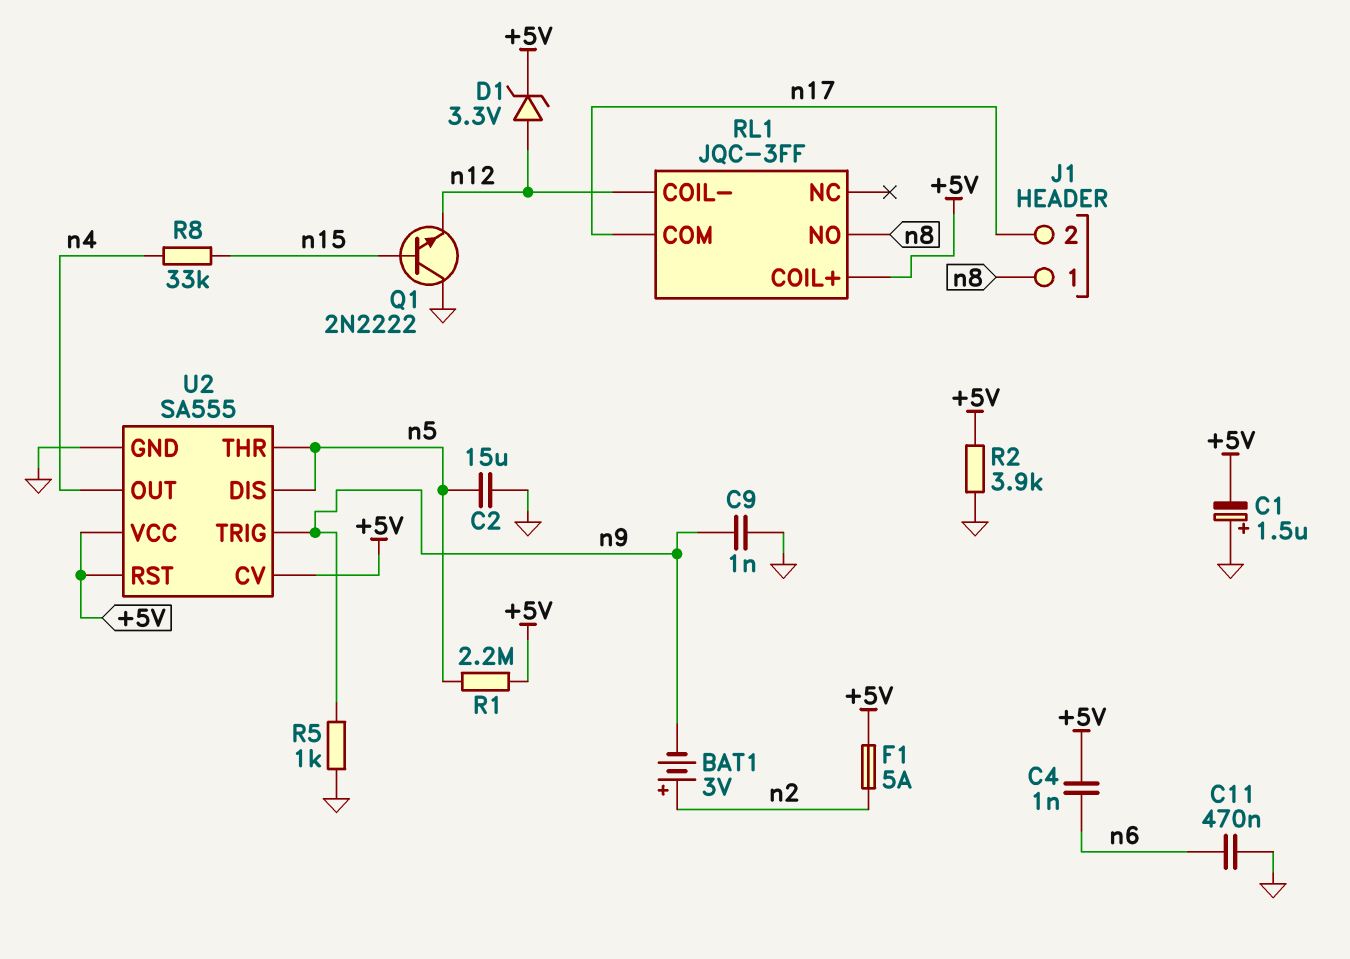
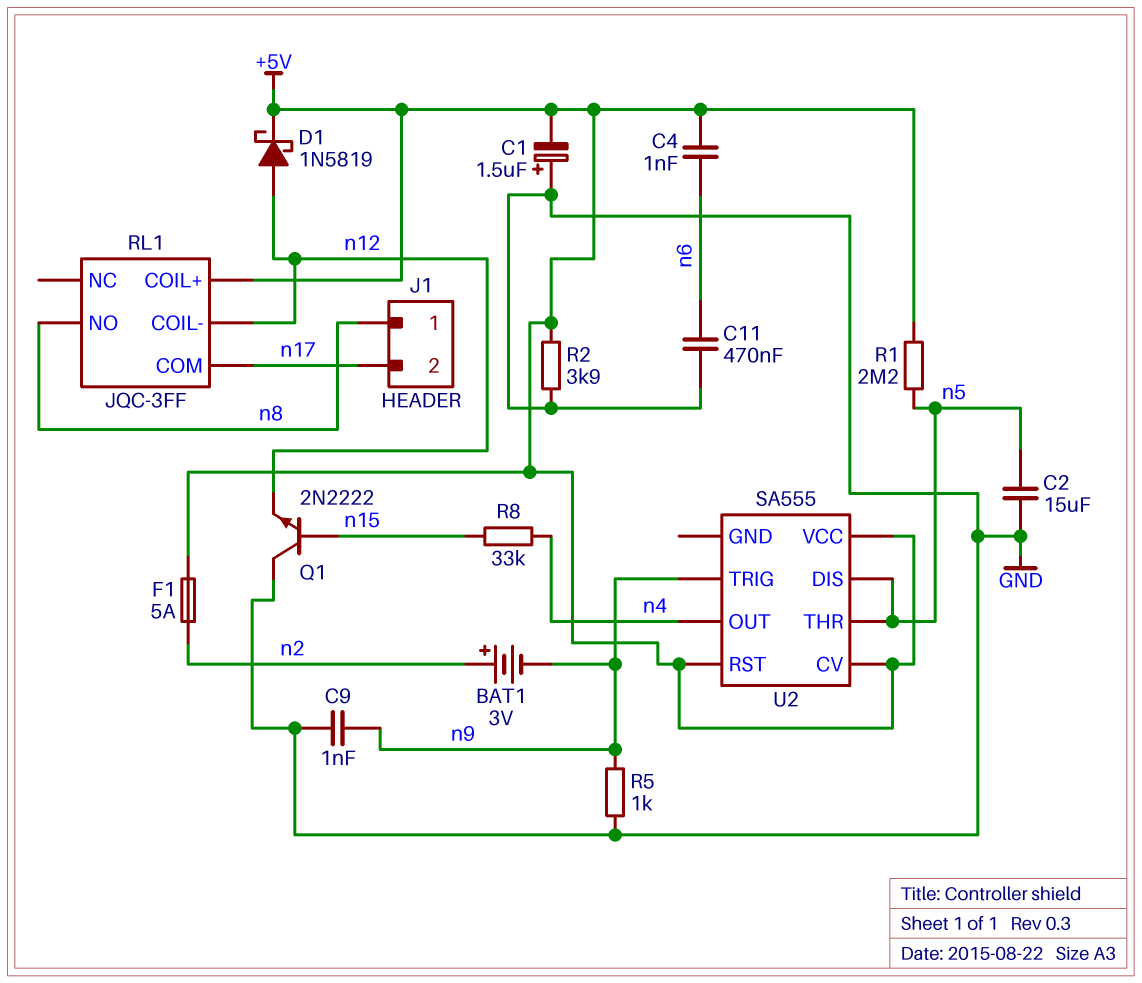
D1: zener 3.3V (A n12, K +5V) -> schottky 1N5819 (A n12, K +5V)
U2 pin GND: GND -> none

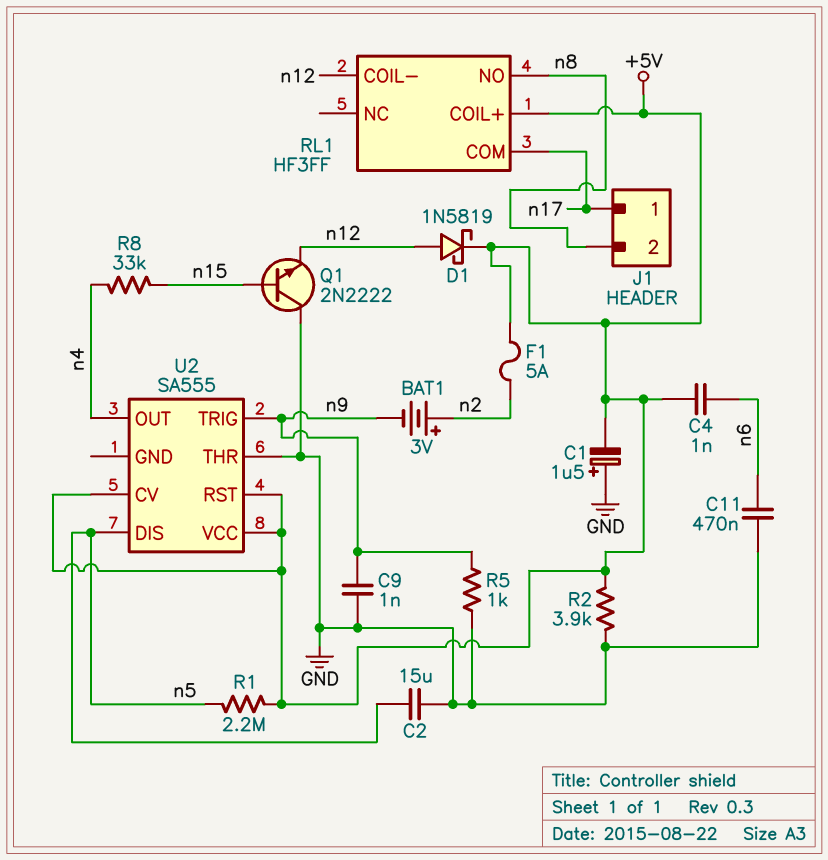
J1 pin 1: n8 -> n17
J1 pin 2: n17 -> n8
RL1: JQC-3FF -> HF3FF
U2 pin THR: n5 -> GND

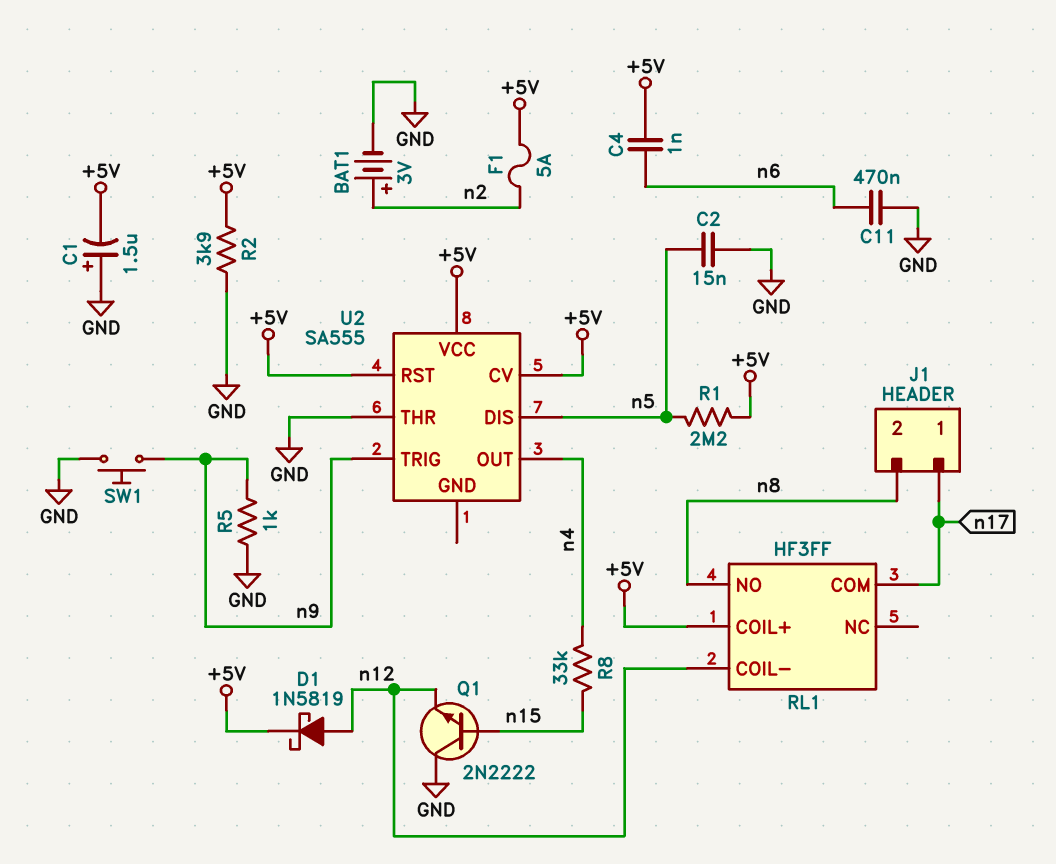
BAT1: 3V (plus n2, minus n9) -> 3V (plus n2, minus GND)
C2: 15uF (GND, n5) -> 15nF (GND, n5)
C9: 1nF (GND, n9) -> none
SW1: none -> button (GND, n9)

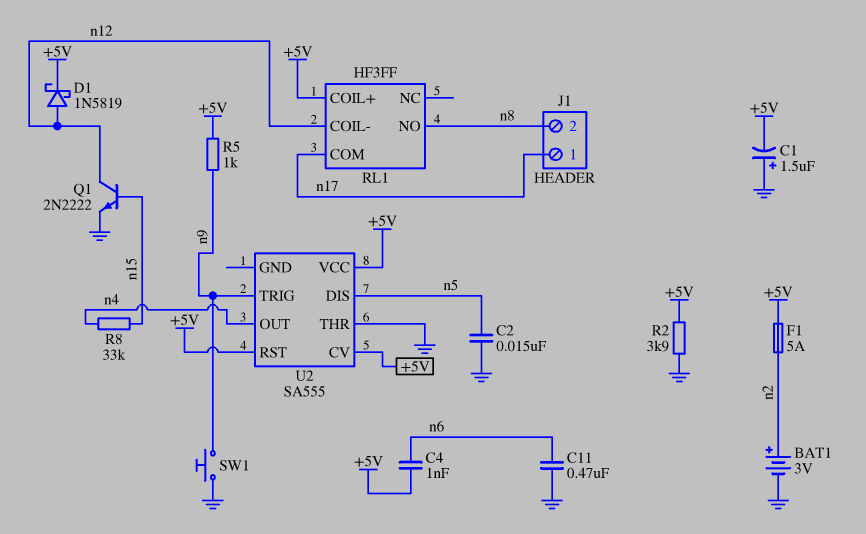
Q1: NPN 2N2222 (B n15, C GND, E n12) -> NPN 2N2222 (B n15, C n12, E GND)
R1: 2.2M (+5V, n5) -> none
R5: 1k (GND, n9) -> 1k (+5V, n9)

